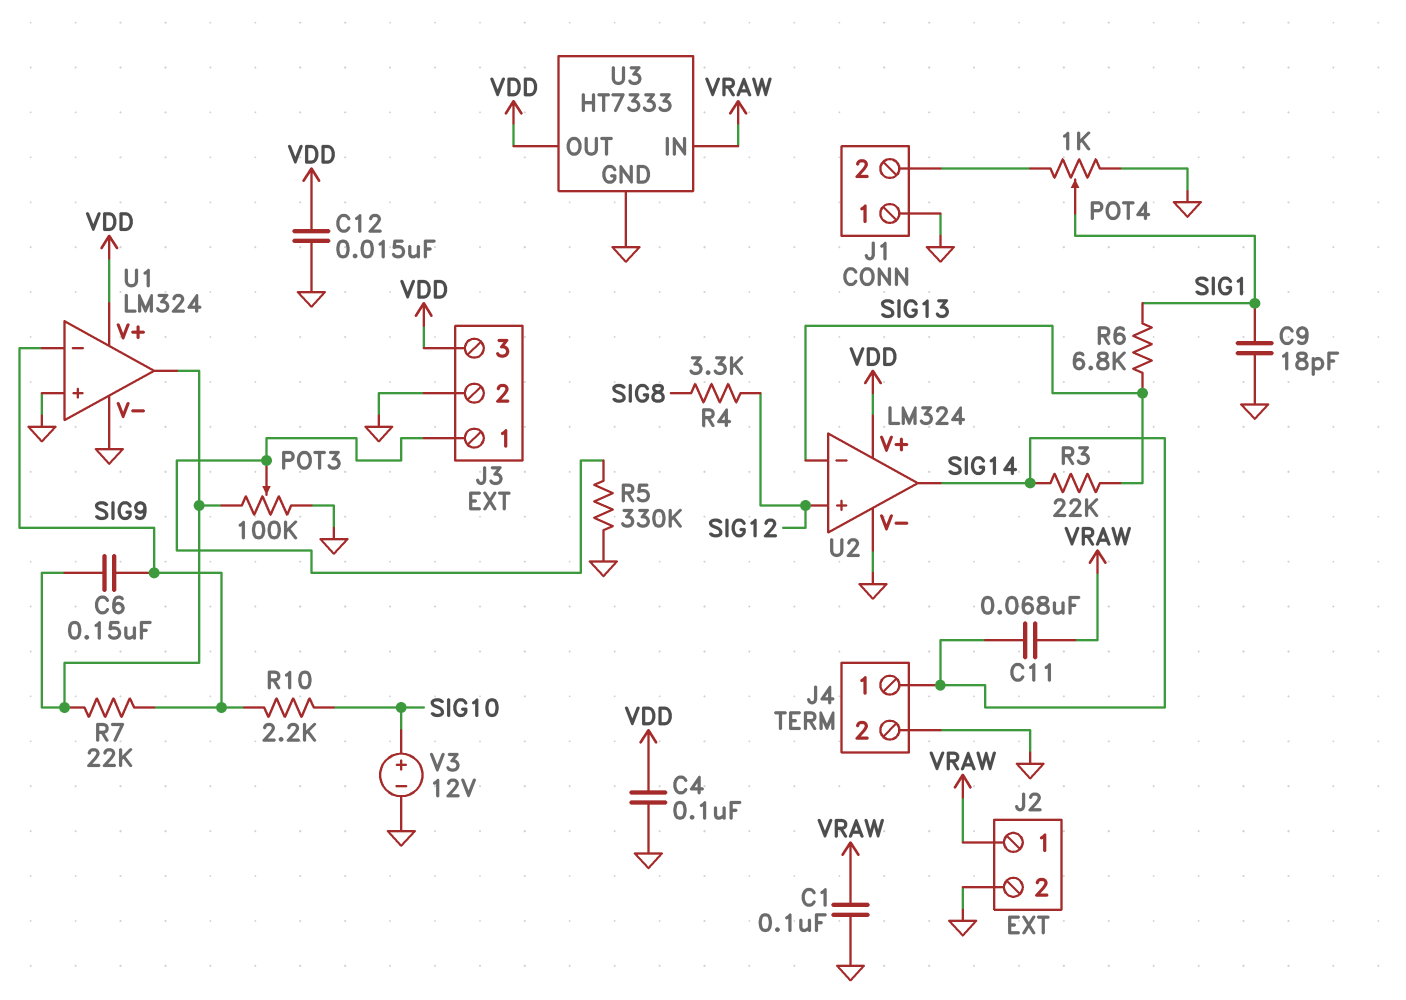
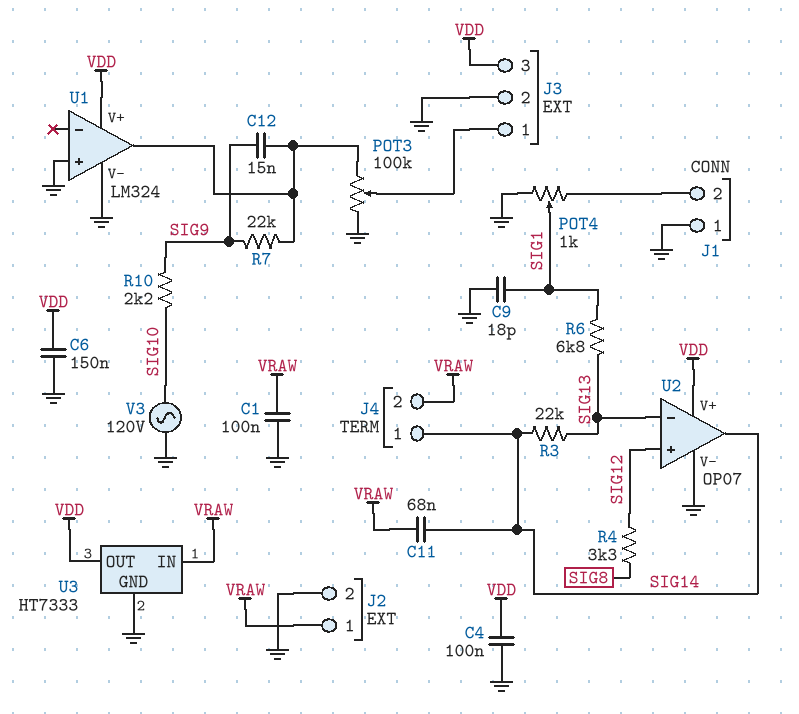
C6: 150nF (SIG9, U1/out) -> 150nF (GND, VDD)
C12: 15nF (GND, VDD) -> 15nF (SIG9, U1/out)
J4 pin 2: GND -> VRAW
R5: 330k (GND, J3/1) -> none
U1 pin in-: SIG9 -> none
U2: LM324 -> OP07
V3: 12V (plus SIG10, minus GND) -> AC 120V (GND, SIG10)

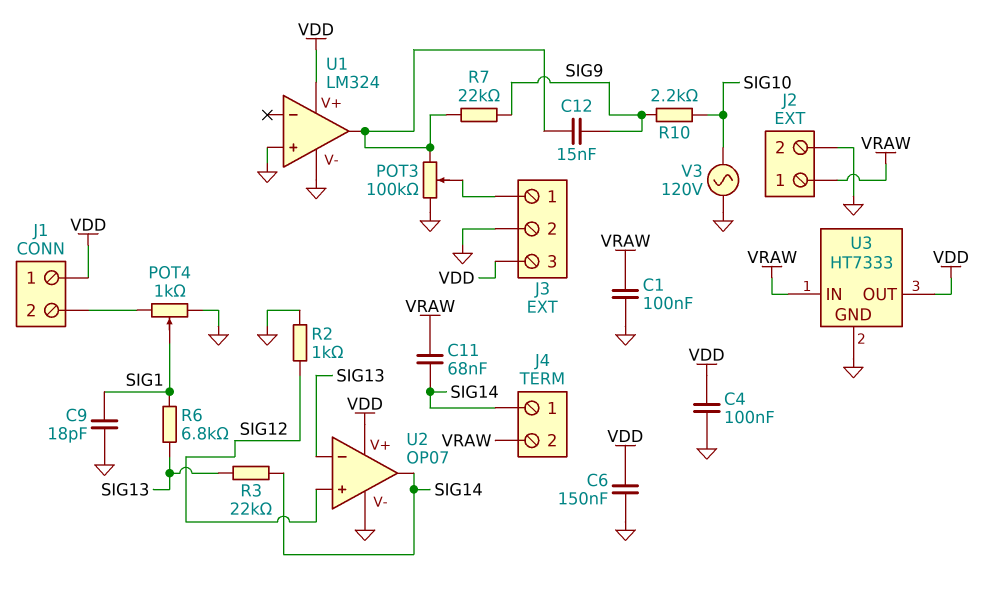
J1 pin 1: GND -> VDD
R2: none -> 1k (GND, SIG12)
R4: 3.3k (SIG8, SIG12) -> none

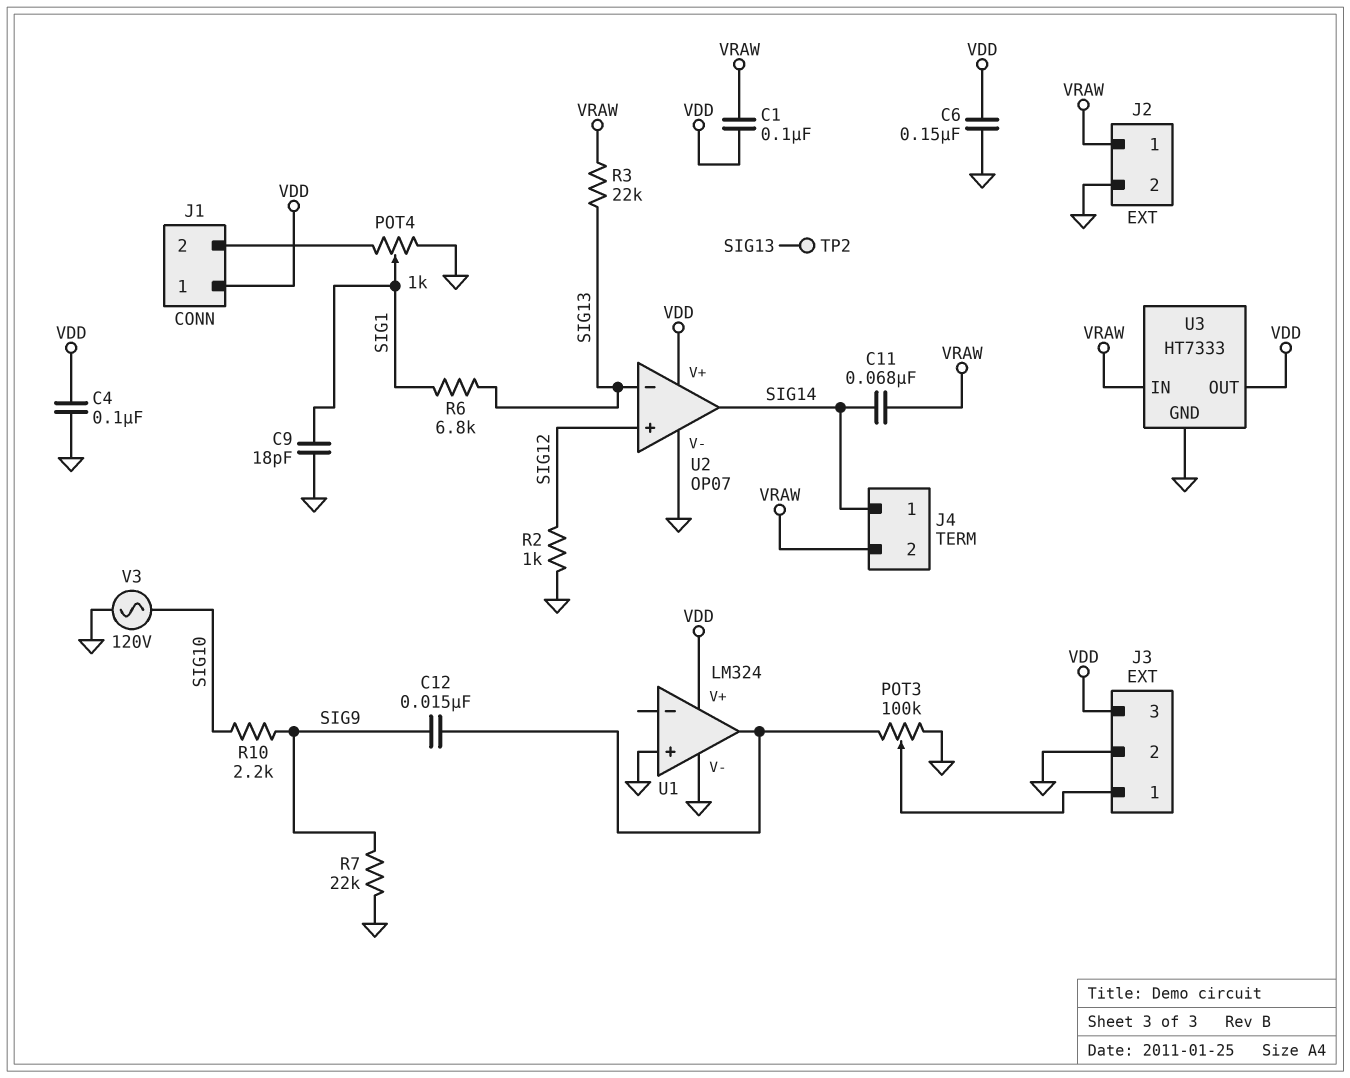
C1: 100nF (GND, VRAW) -> 100nF (VDD, VRAW)
R3: 22k (SIG13, SIG14) -> 22k (SIG13, VRAW)
R7: 22k (SIG9, U1/out) -> 22k (GND, SIG9)
TP2: none -> test point (SIG13)

